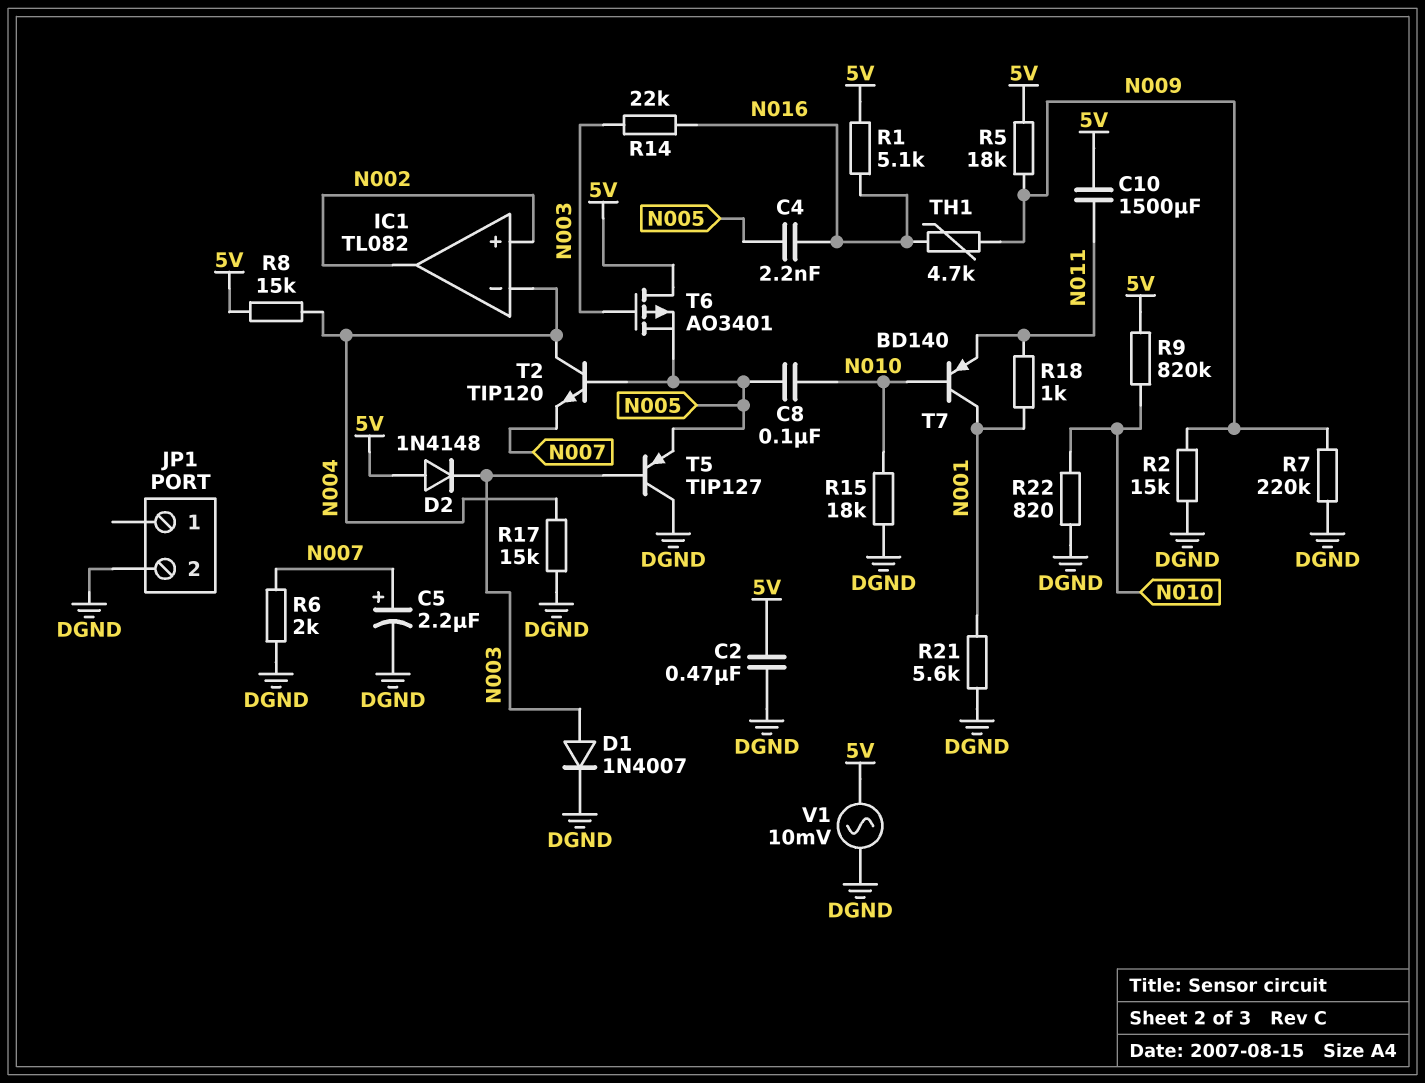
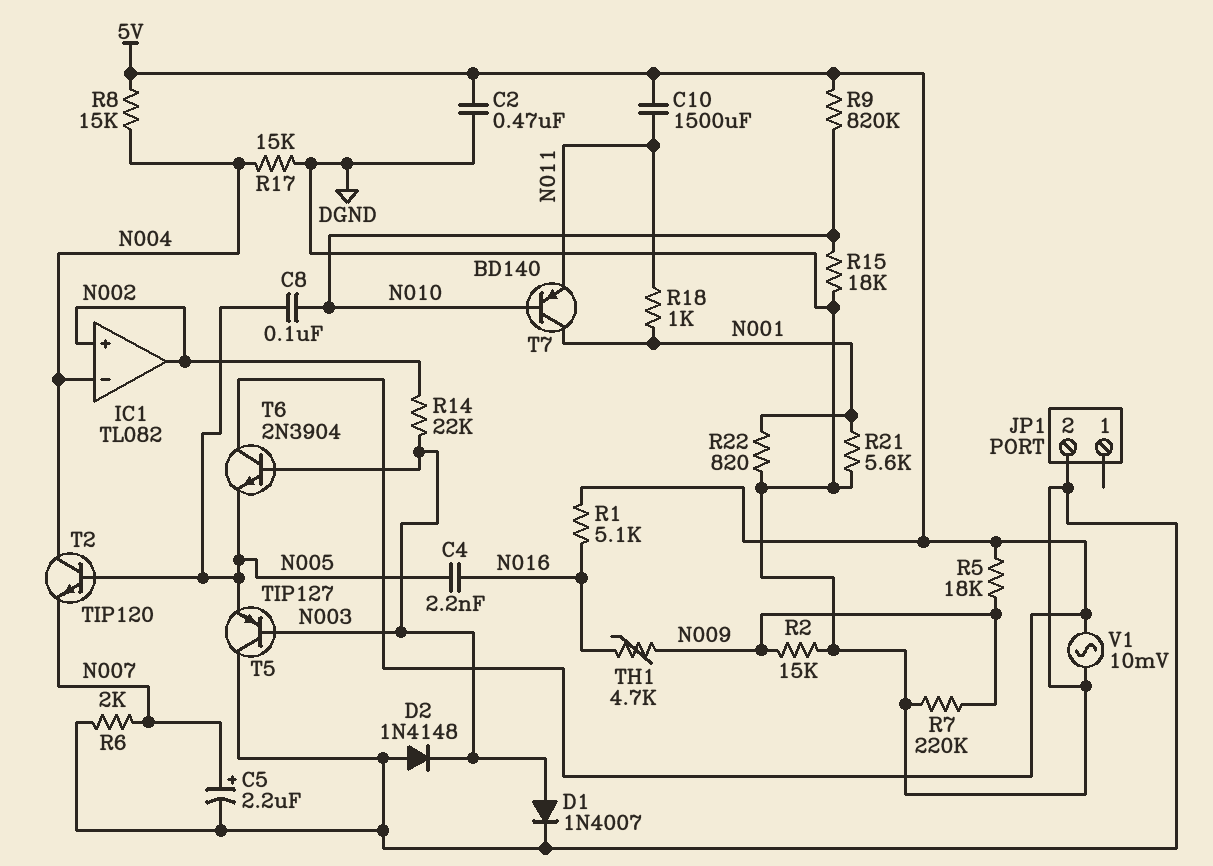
D2: diode 1N4148 (A 5V, K N003) -> diode 1N4148 (A DGND, K N003)
R14: 22k (N003, N016) -> 22k (N002, N003)
R22: 820 (DGND, N010) -> 820 (DGND, N001)
T6: PMOS AO3401 (G N003, D 5V, S N005) -> NPN 2N3904 (B N003, C 5V, E N005)

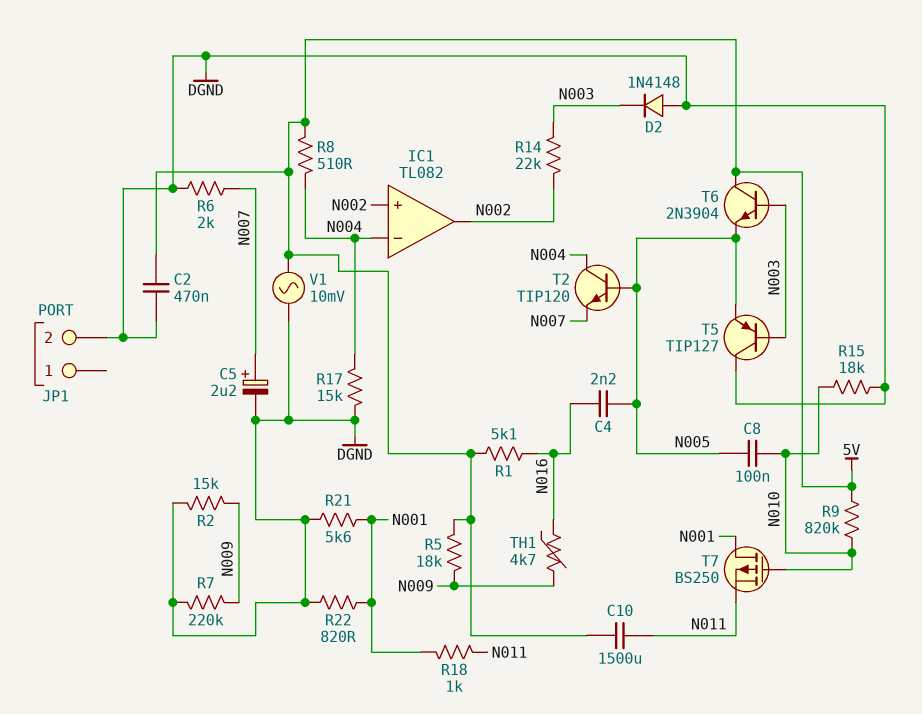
D1: diode 1N4007 (A N003, K DGND) -> none
R8: 15k (5V, N004) -> 510 (5V, N004)
T7: PNP BD140 (B N010, C N001, E N011) -> PMOS BS250 (G N010, D N001, S N011)

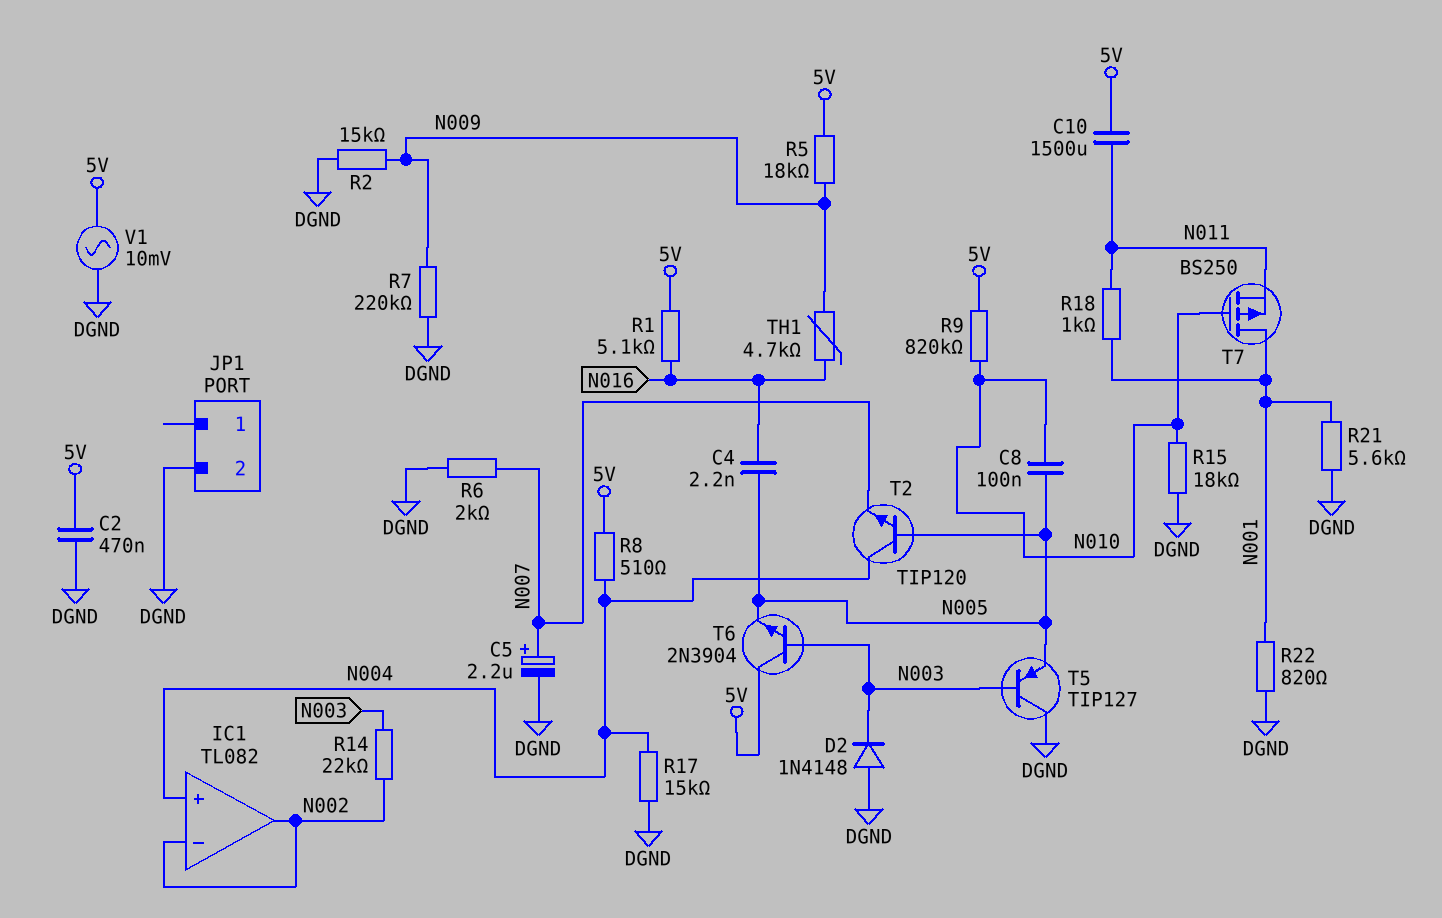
IC1 pin in+: N002 -> N004
IC1 pin in-: N004 -> N002

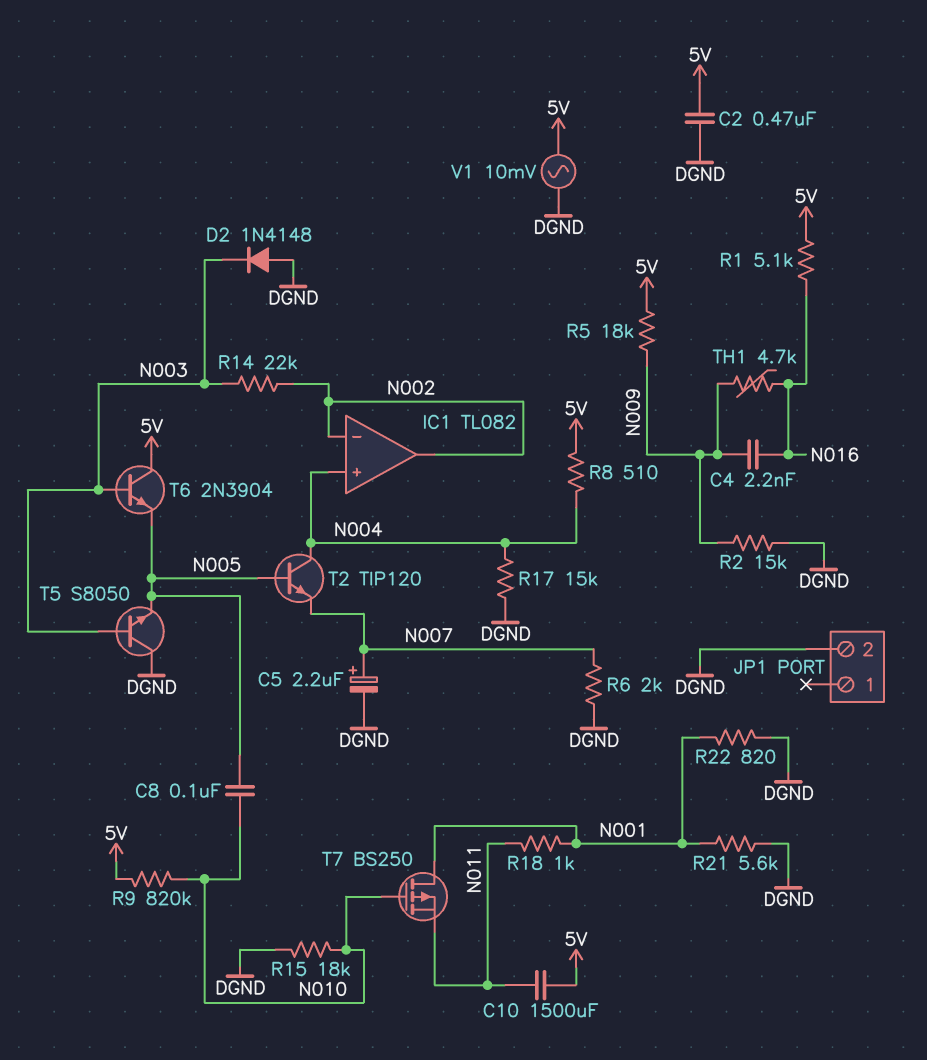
C4: 2.2nF (N005, N016) -> 2.2nF (N009, N016)
R7: 220k (DGND, N009) -> none
T5: PNP TIP127 (B N003, C DGND, E N005) -> NPN S8050 (B N003, C DGND, E N005)

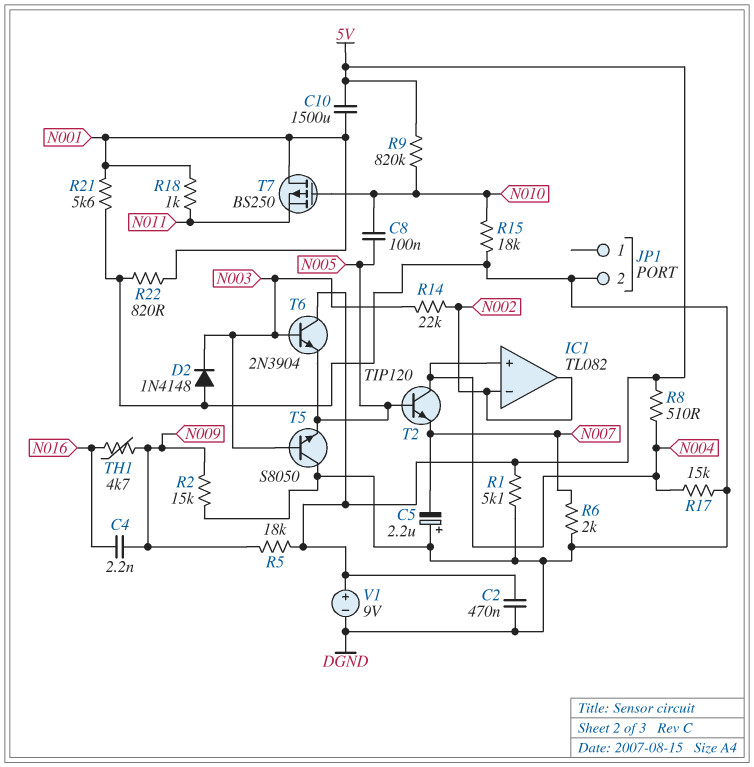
C5: 2.2uF (plus N007, minus DGND) -> 2.2uF (plus DGND, minus N007)
C10: 1500uF (5V, N011) -> 1500uF (5V, N001)
R1: 5.1k (5V, N016) -> 5.1k (5V, DGND)
V1: AC 10mV (5V, DGND) -> 9V (plus 5V, minus DGND)

